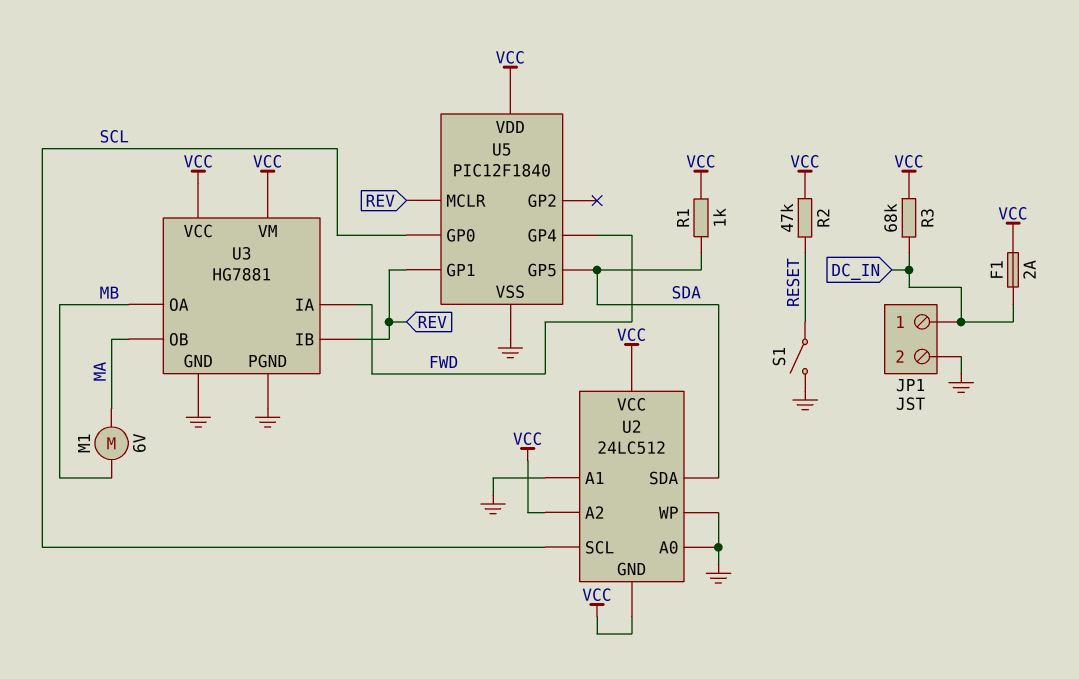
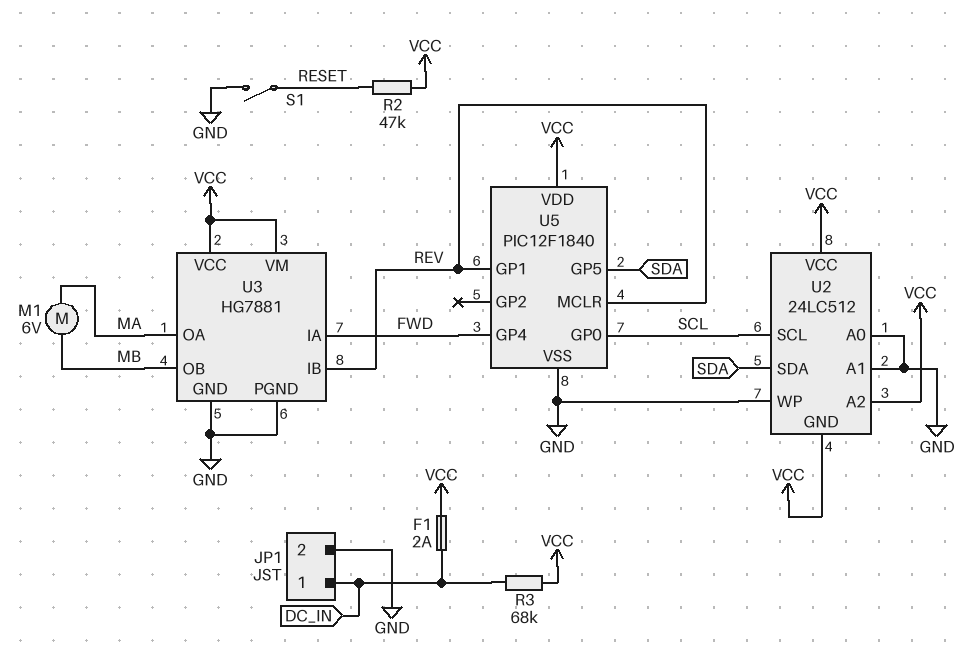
R1: 1k (SDA, VCC) -> none
U3 pin OA: MB -> MA
U3 pin OB: MA -> MB

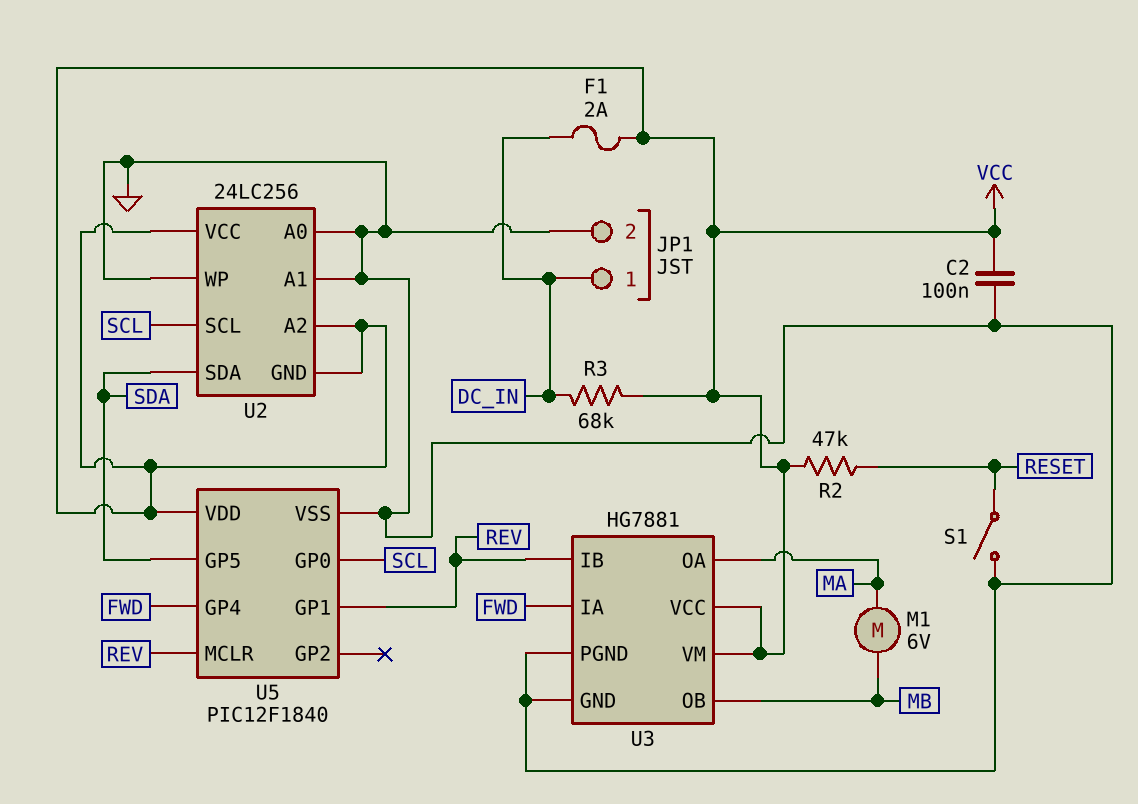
C2: none -> 100nF (GND, VCC)
U2: 24LC512 -> 24LC256

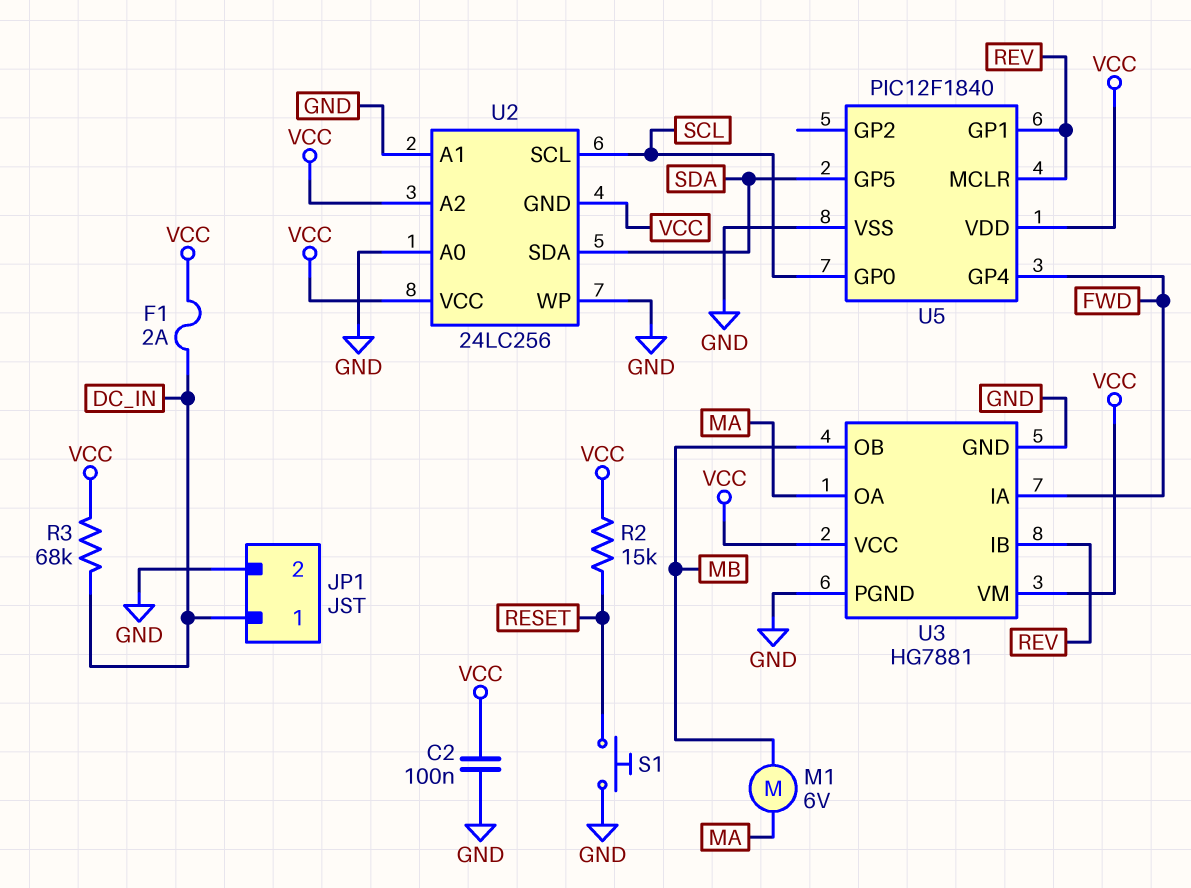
R2: 47k (RESET, VCC) -> 15k (RESET, VCC)
S1: switch (GND, RESET) -> button (GND, RESET)

